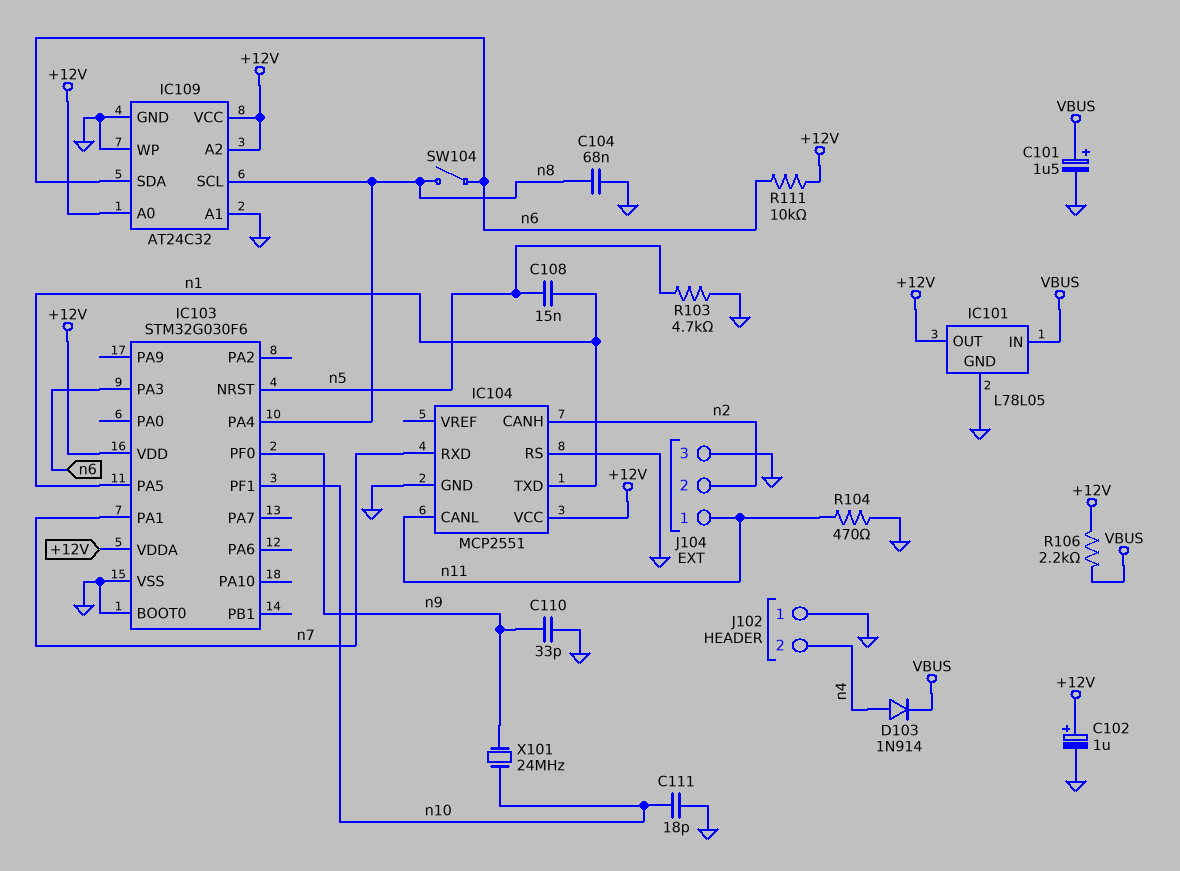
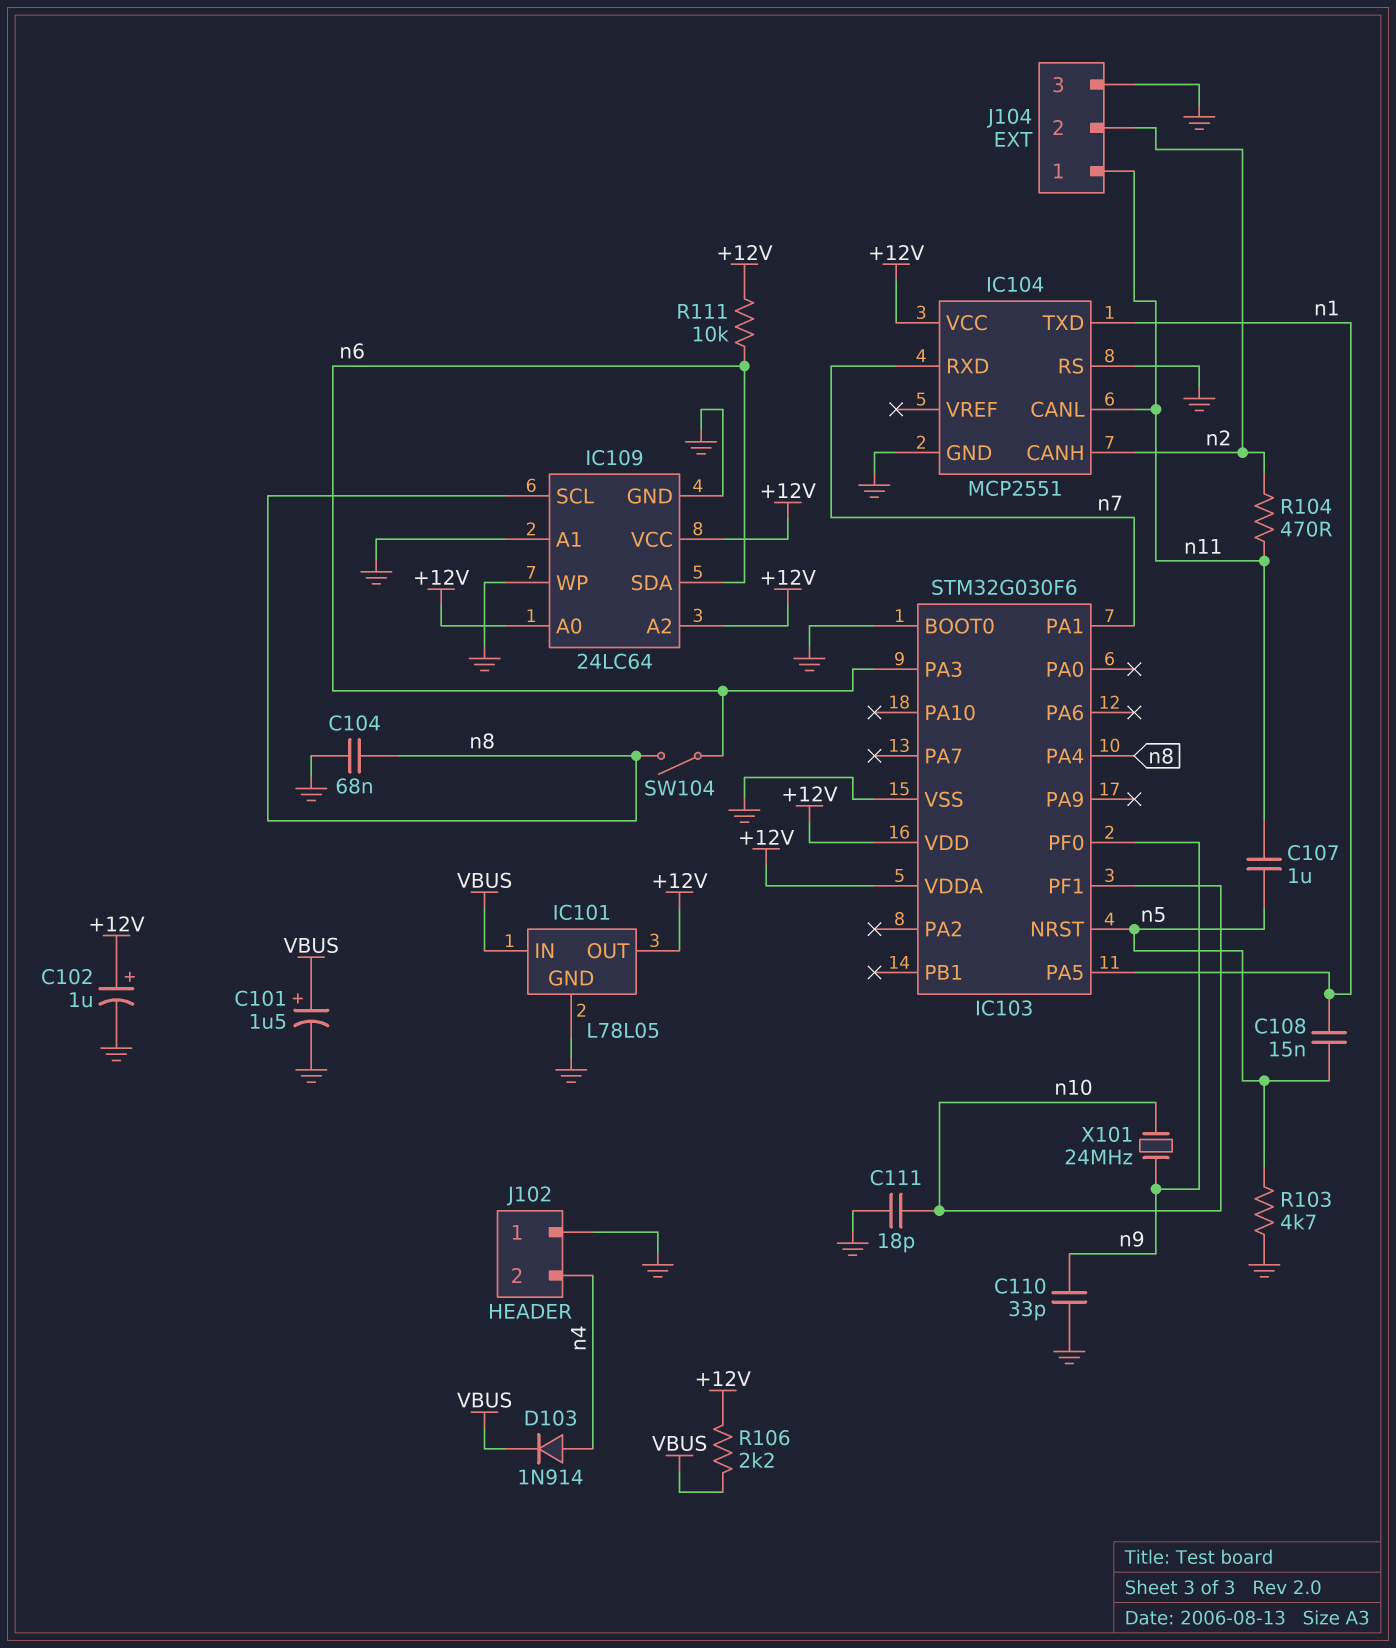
C107: none -> 1uF (n5, n11)
IC109: AT24C32 -> 24LC64
R104: 470 (GND, n11) -> 470 (n2, n11)

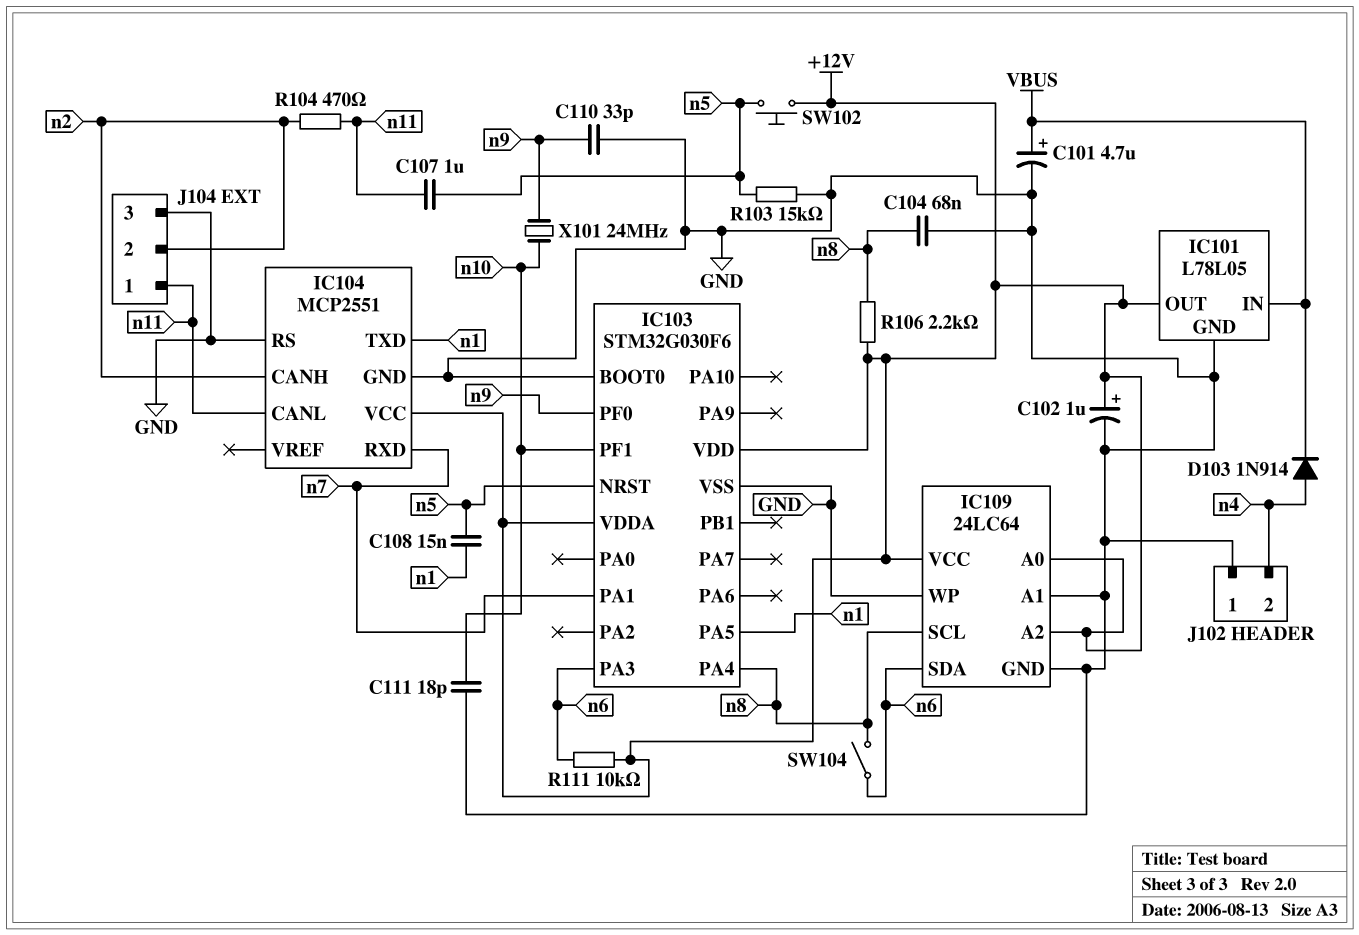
C101: 1.5uF (plus VBUS, minus GND) -> 4.7uF (plus VBUS, minus GND)
R103: 4.7k (GND, n5) -> 15k (GND, n5)
R106: 2.2k (+12V, VBUS) -> 2.2k (+12V, n8)
SW102: none -> button (+12V, n5)

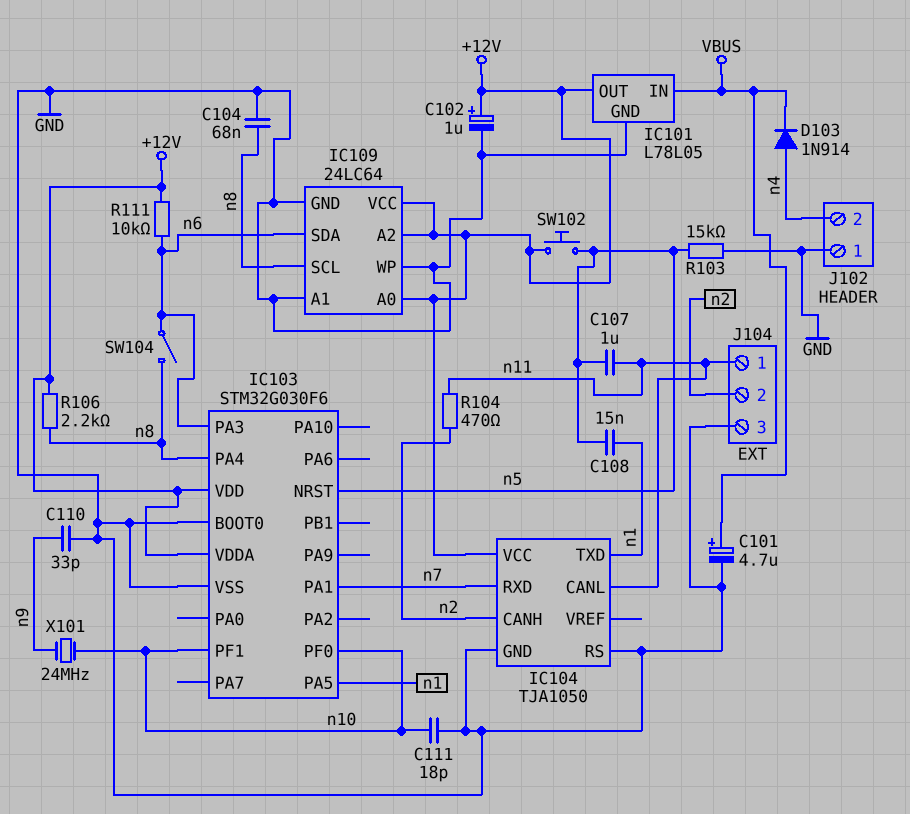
IC103 pin PF0: n9 -> n10
IC104: MCP2551 -> TJA1050

